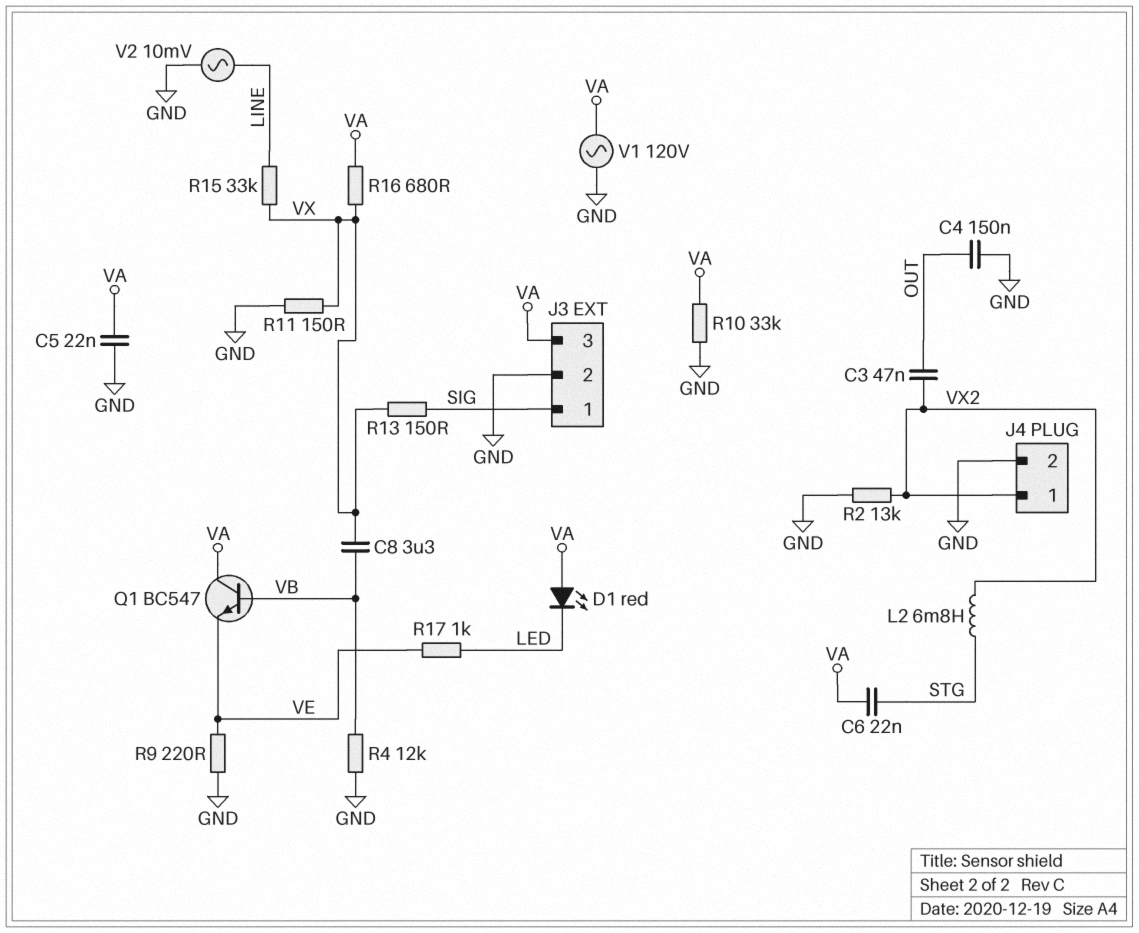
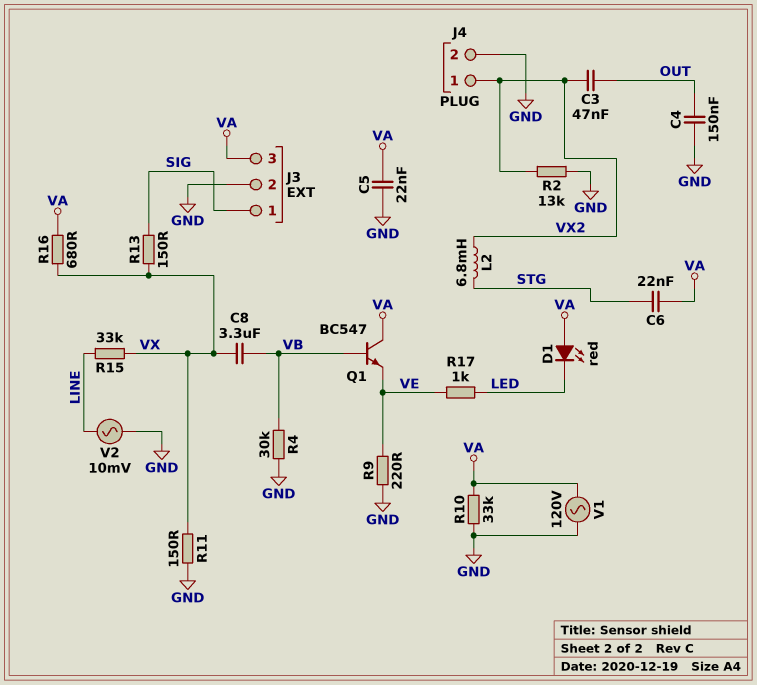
R4: 12k (GND, VB) -> 30k (GND, VB)

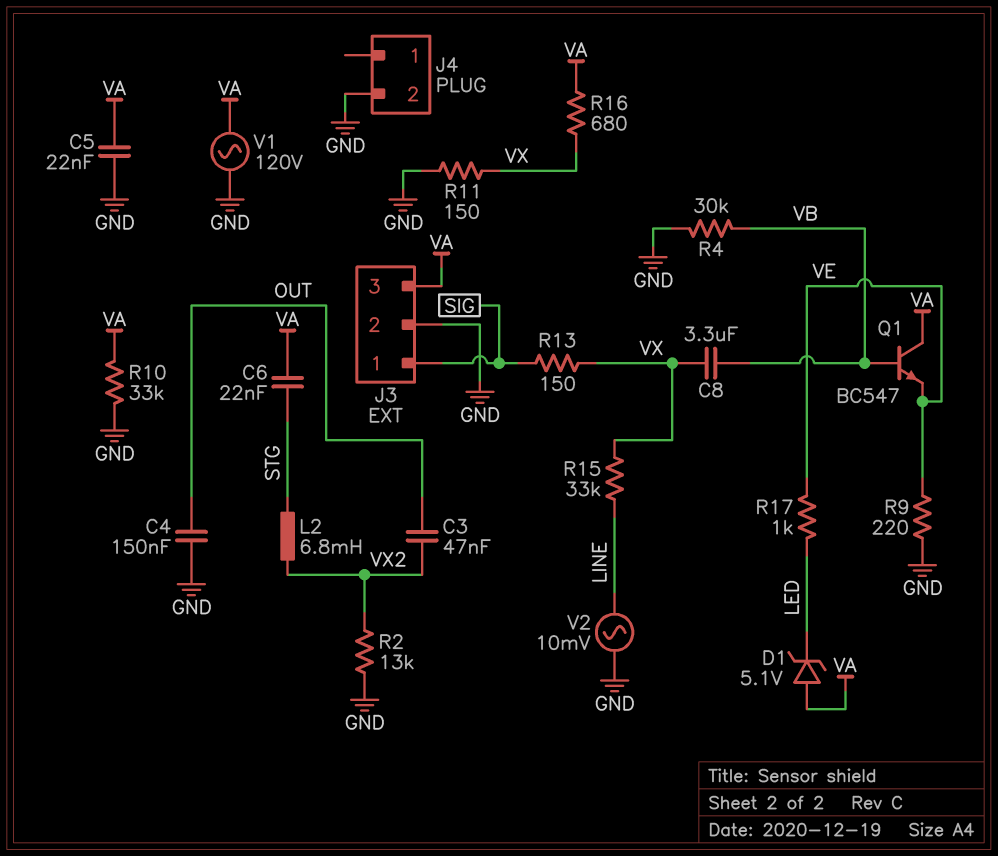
D1: LED red (A VA, K LED) -> zener 5.1V (A VA, K LED)
J4 pin 1: VX2 -> none

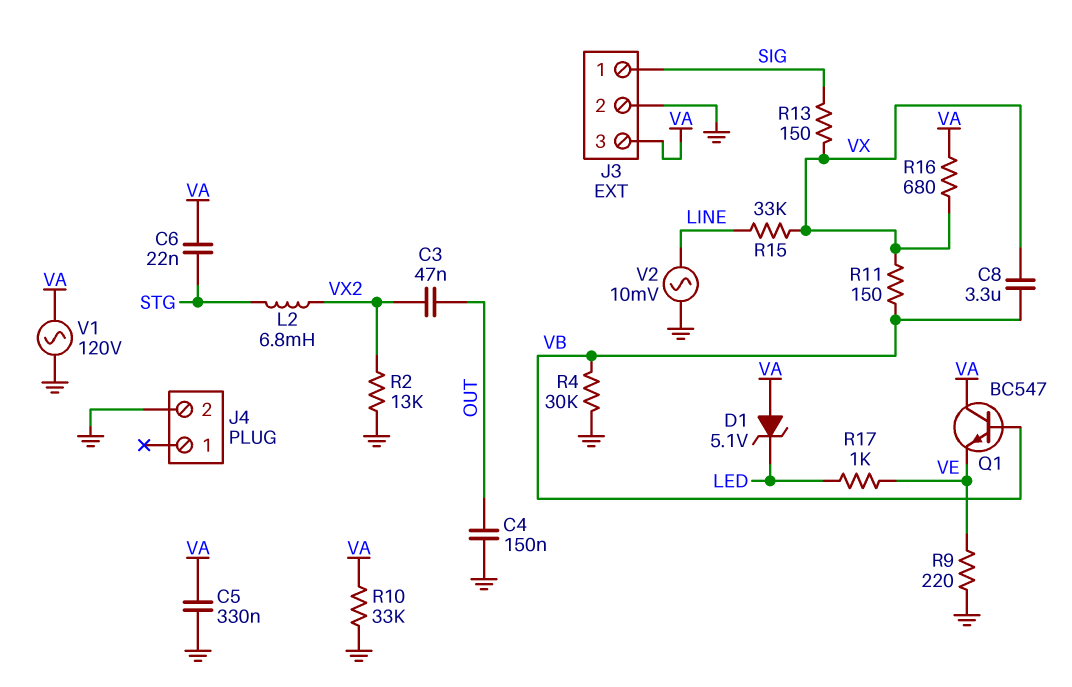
C5: 22nF (GND, VA) -> 330nF (GND, VA)
R11: 150 (GND, VX) -> 150 (VB, VX)

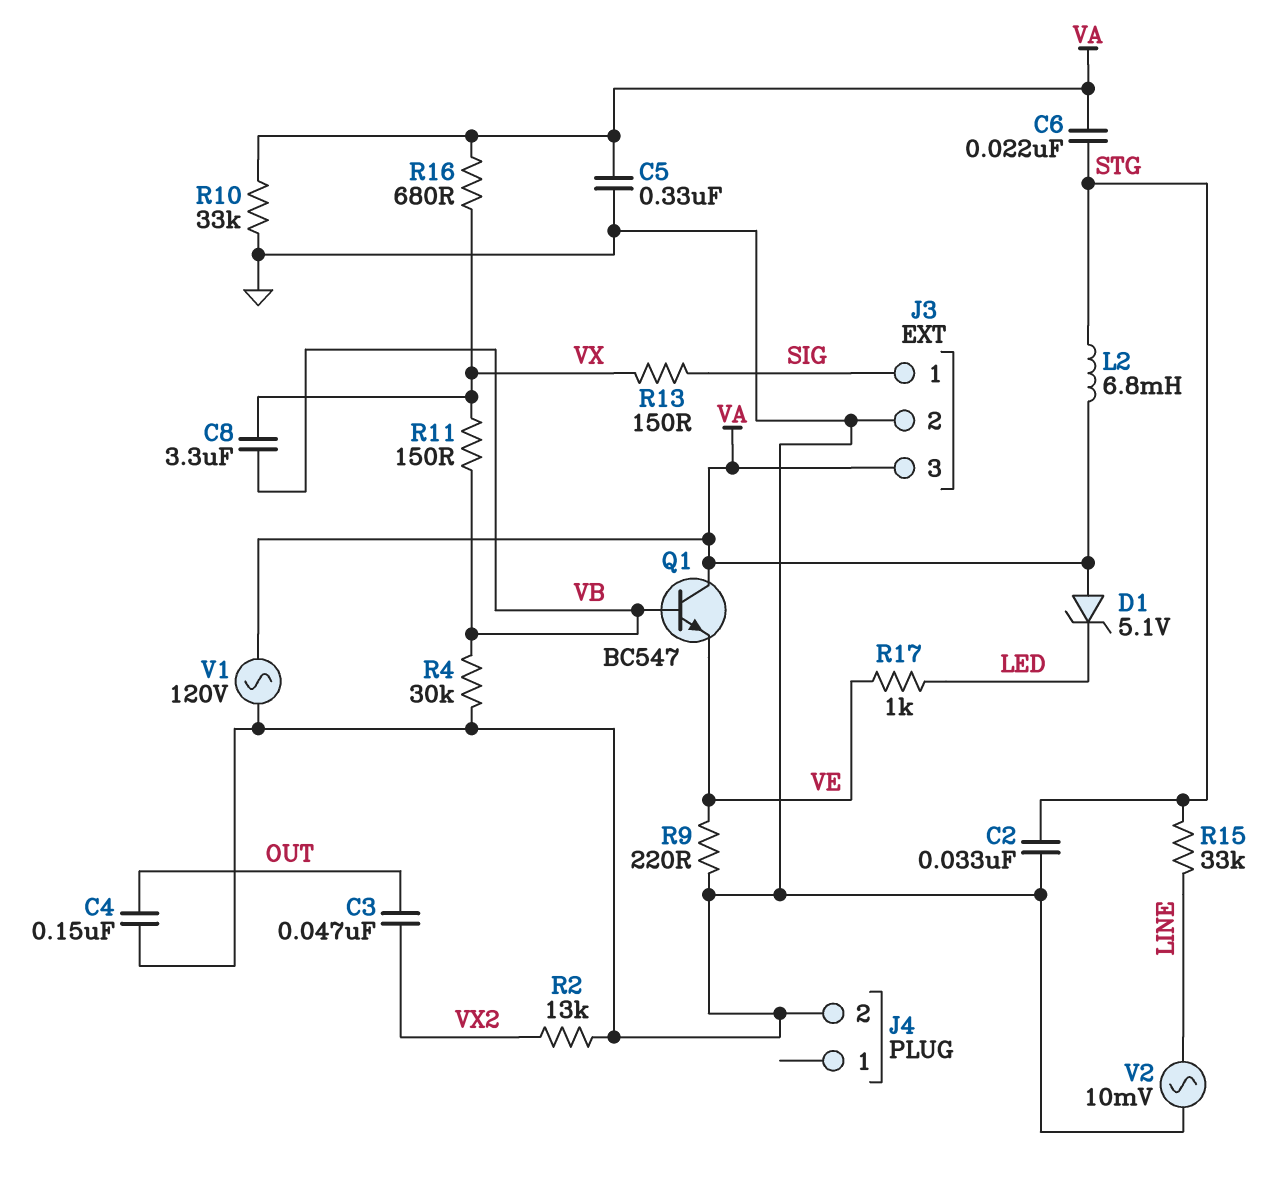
C2: none -> 33nF (GND, STG)
L2: 6.8mH (STG, VX2) -> 6.8mH (STG, VA)
R15: 33k (LINE, VX) -> 33k (LINE, STG)

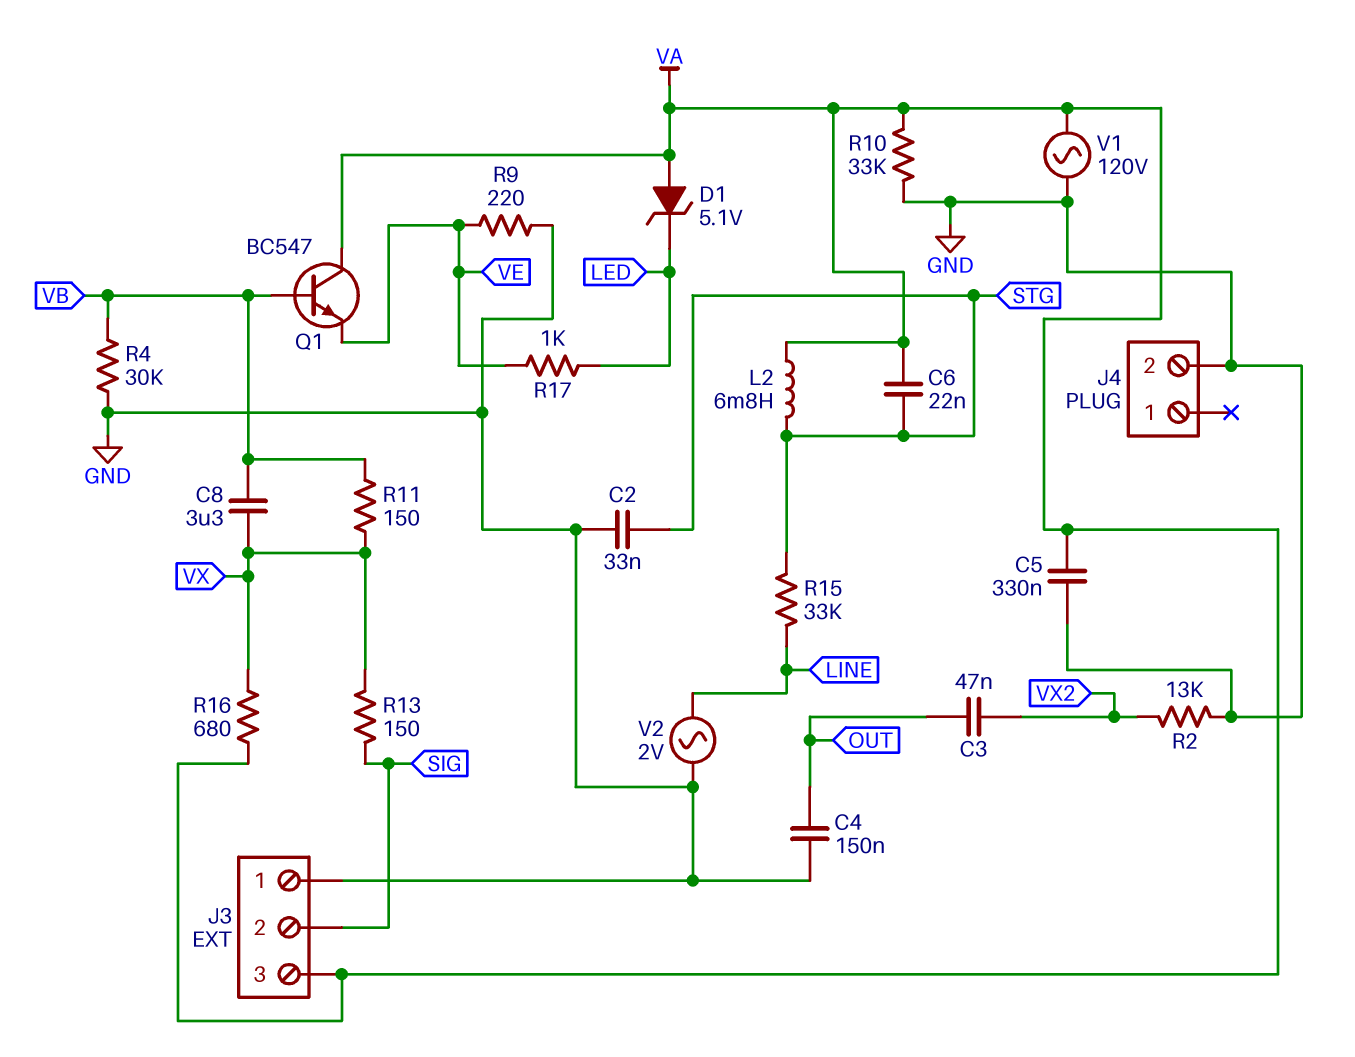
J3 pin 1: SIG -> GND
J3 pin 2: GND -> SIG
V2: AC 10mV (GND, LINE) -> AC 2V (GND, LINE)

